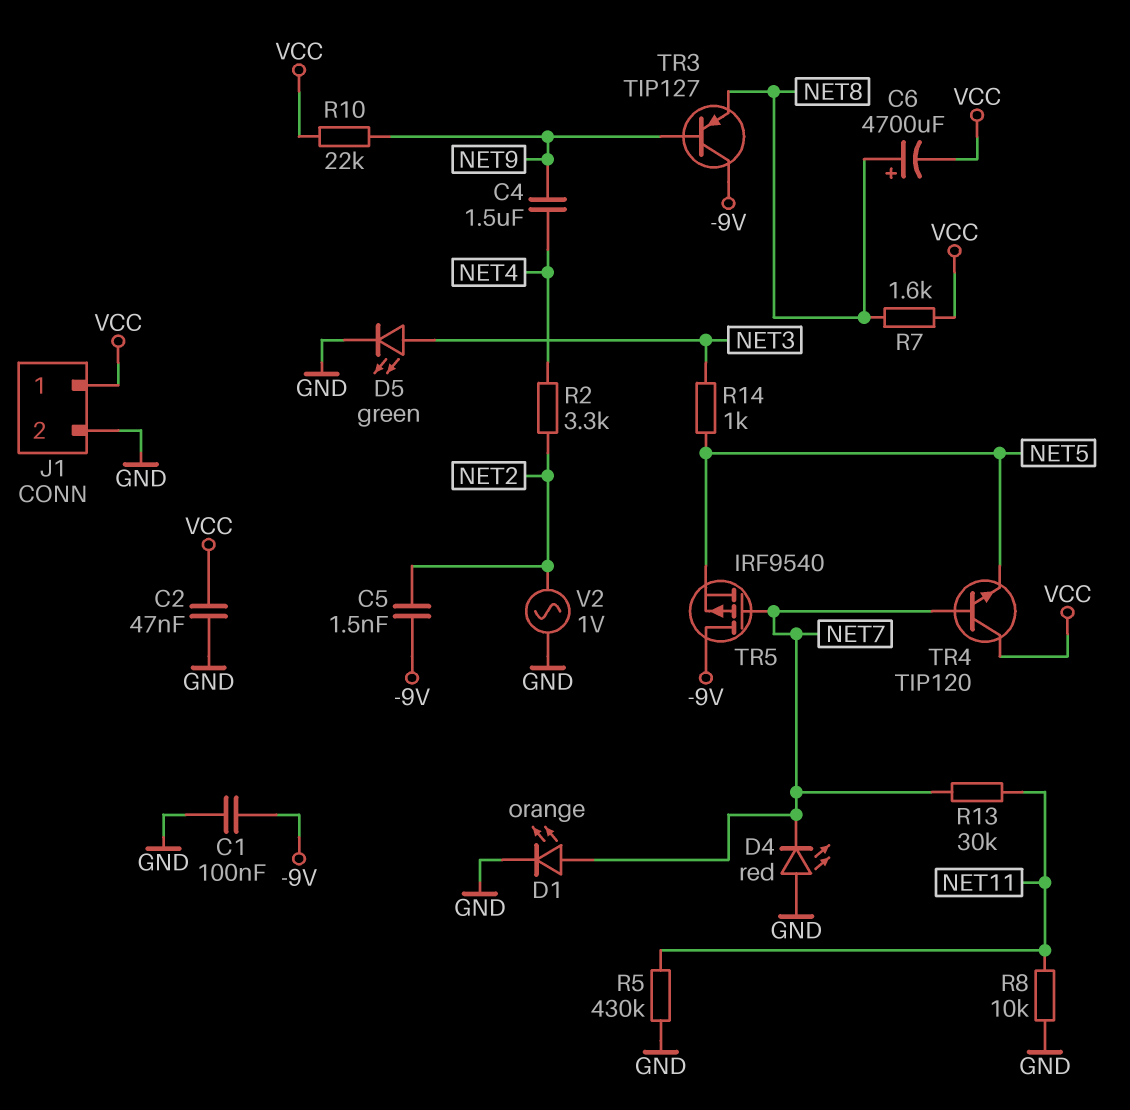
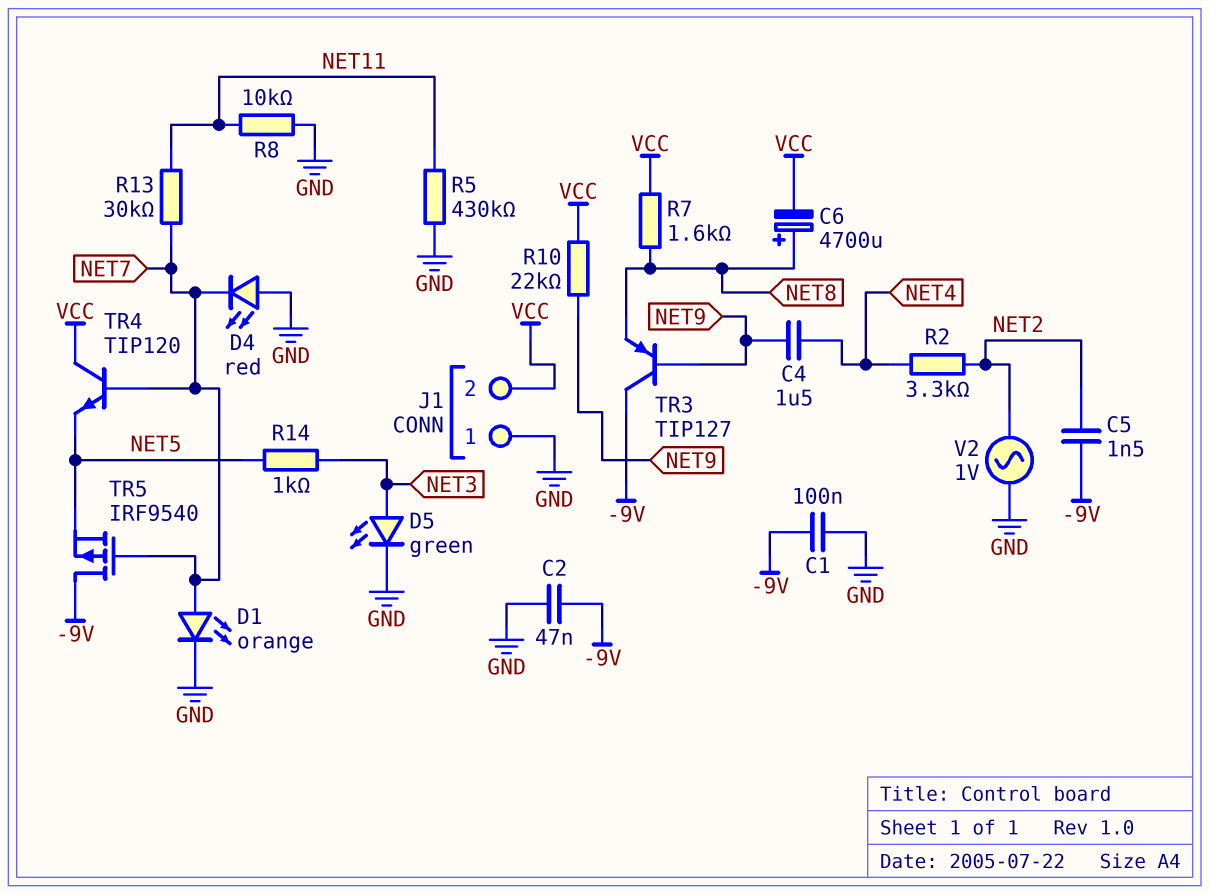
C2: 47nF (GND, VCC) -> 47nF (-9V, GND)
J1 pin 1: VCC -> GND
J1 pin 2: GND -> VCC

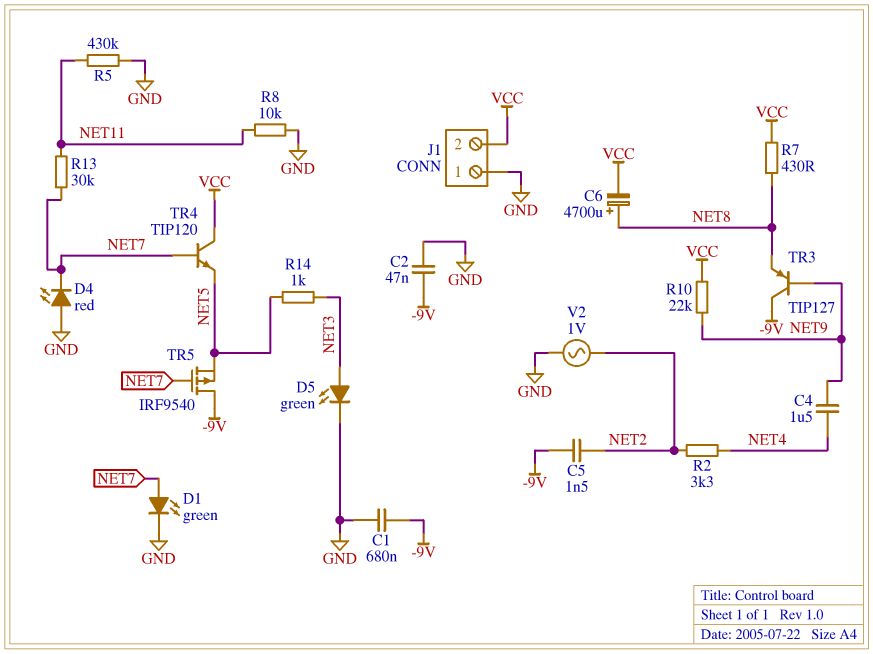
C1: 100nF (-9V, GND) -> 680nF (-9V, GND)
D1: LED orange (A NET7, K GND) -> LED green (A NET7, K GND)
R7: 1.6k (NET8, VCC) -> 430 (NET8, VCC)

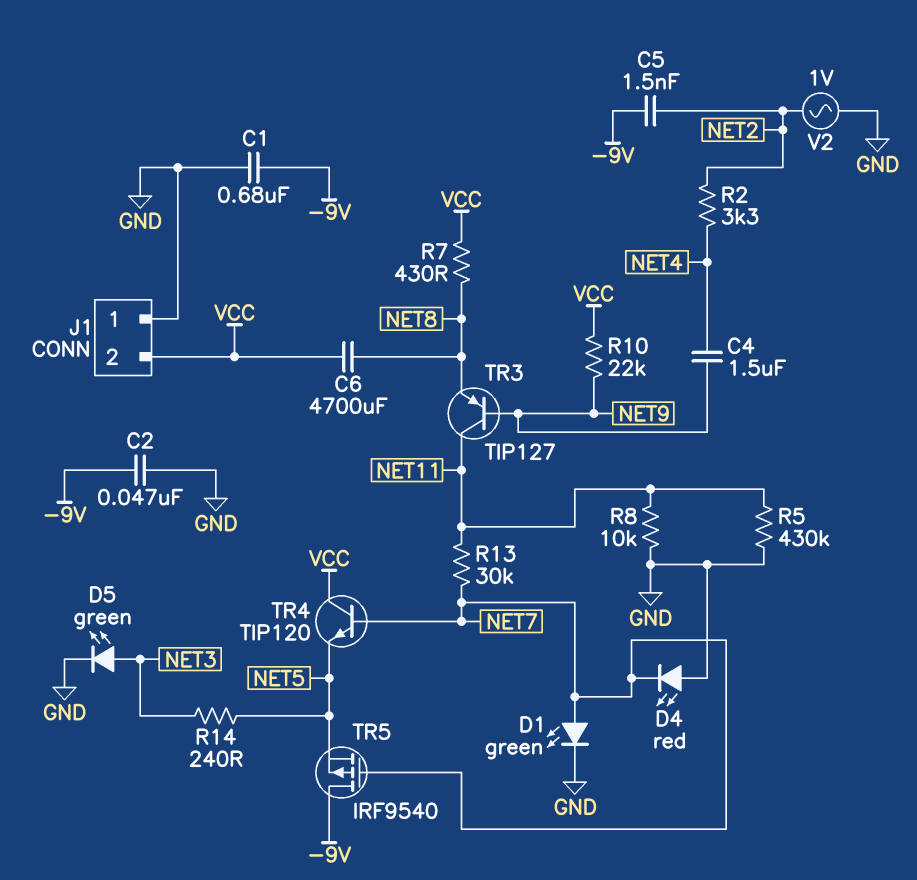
C6: 4700uF (plus NET8, minus VCC) -> 4700uF (NET8, VCC)
R14: 1k (NET3, NET5) -> 240 (NET3, NET5)
TR3: PNP TIP127 (B NET9, C -9V, E NET8) -> PNP TIP127 (B NET9, C NET11, E NET8)

